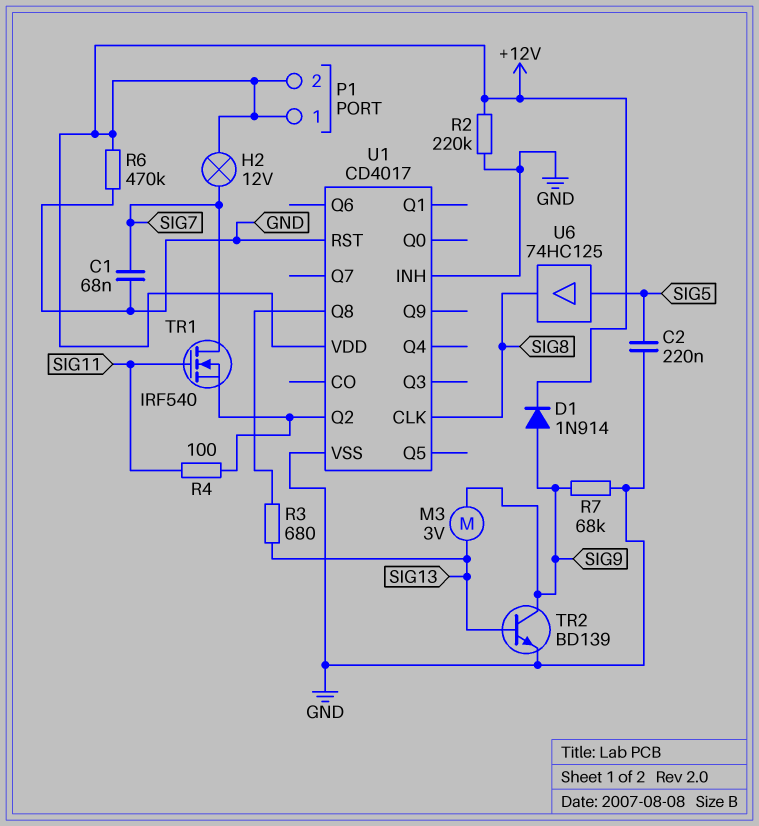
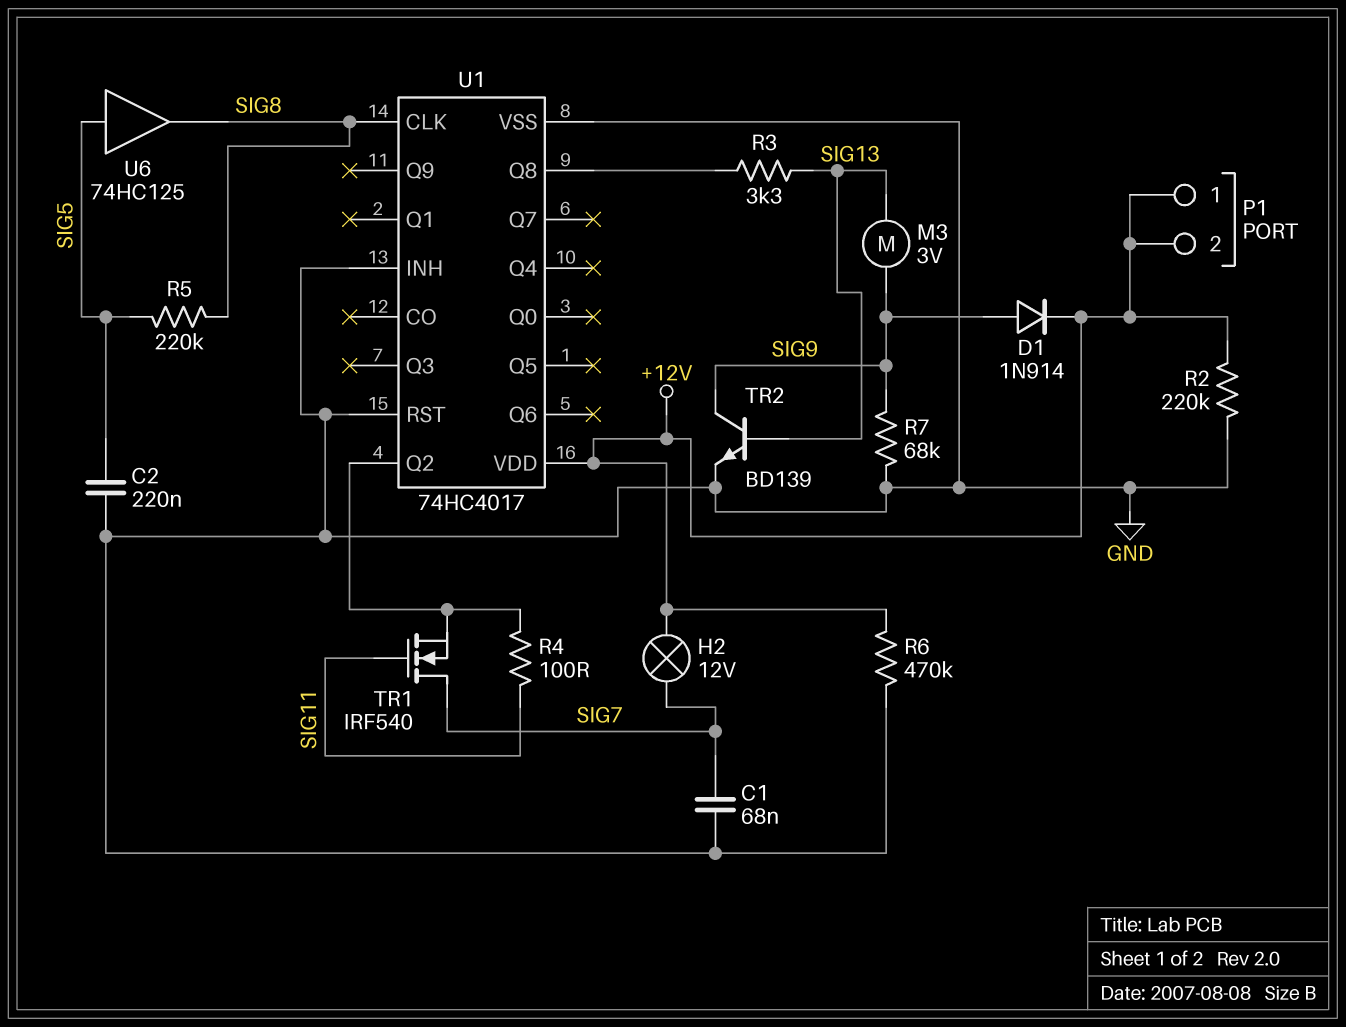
R3: 680 (SIG13, U1/Q8) -> 3.3k (SIG13, U1/Q8)
R5: none -> 220k (SIG5, SIG8)
U1: CD4017 -> 74HC4017

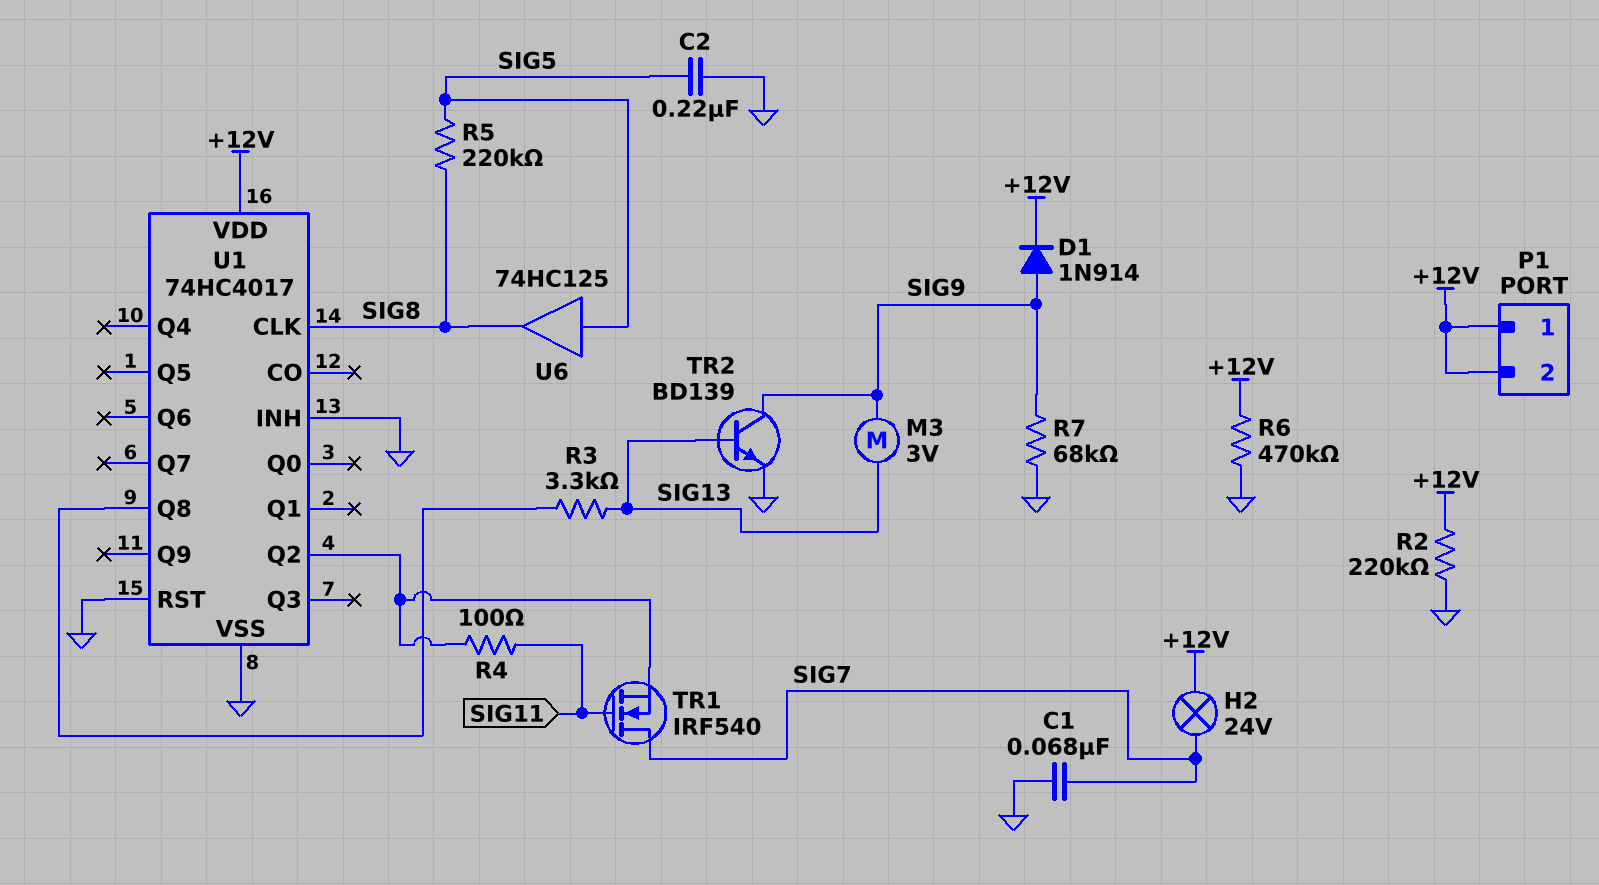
H2: lamp 12V (+12V, SIG7) -> lamp 24V (+12V, SIG7)

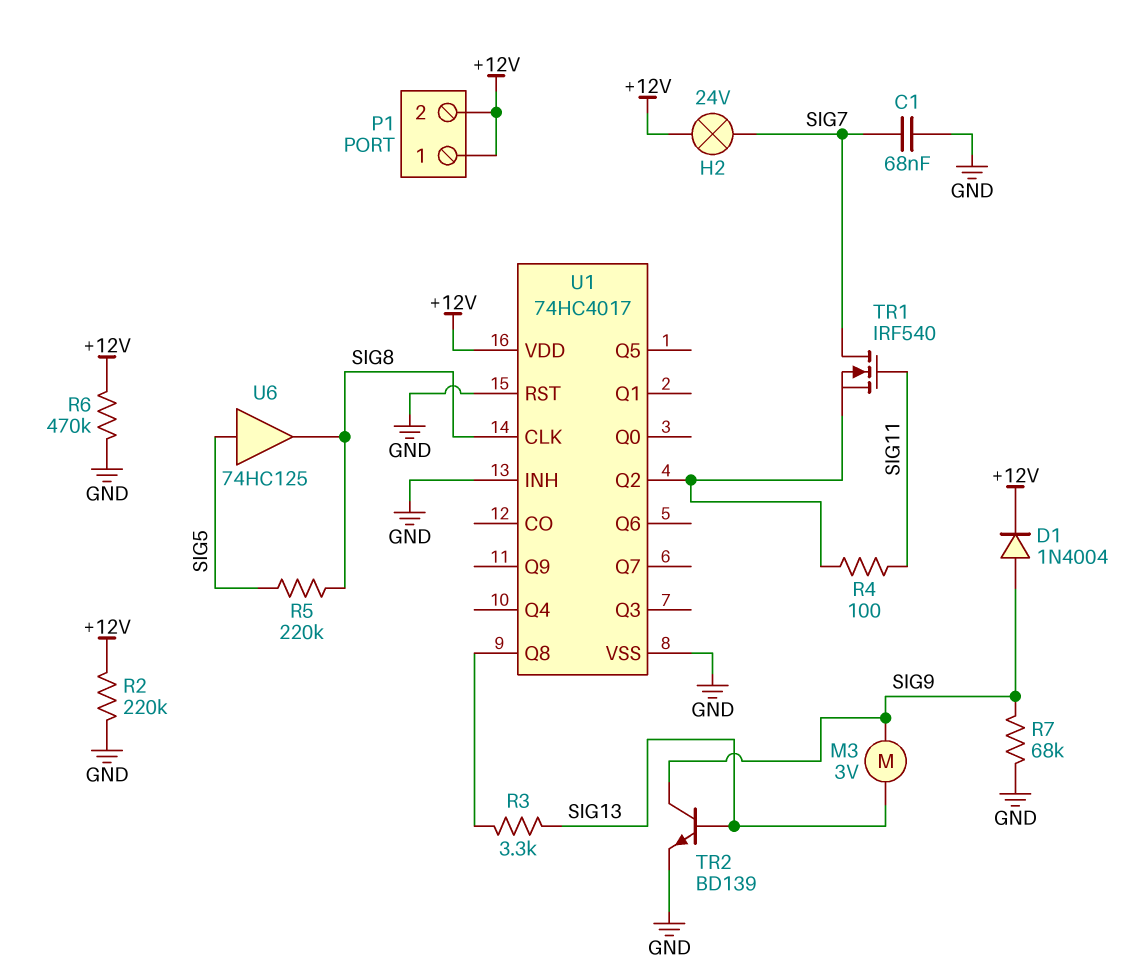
C2: 220nF (GND, SIG5) -> none
D1: diode 1N914 (A SIG9, K +12V) -> diode 1N4004 (A SIG9, K +12V)

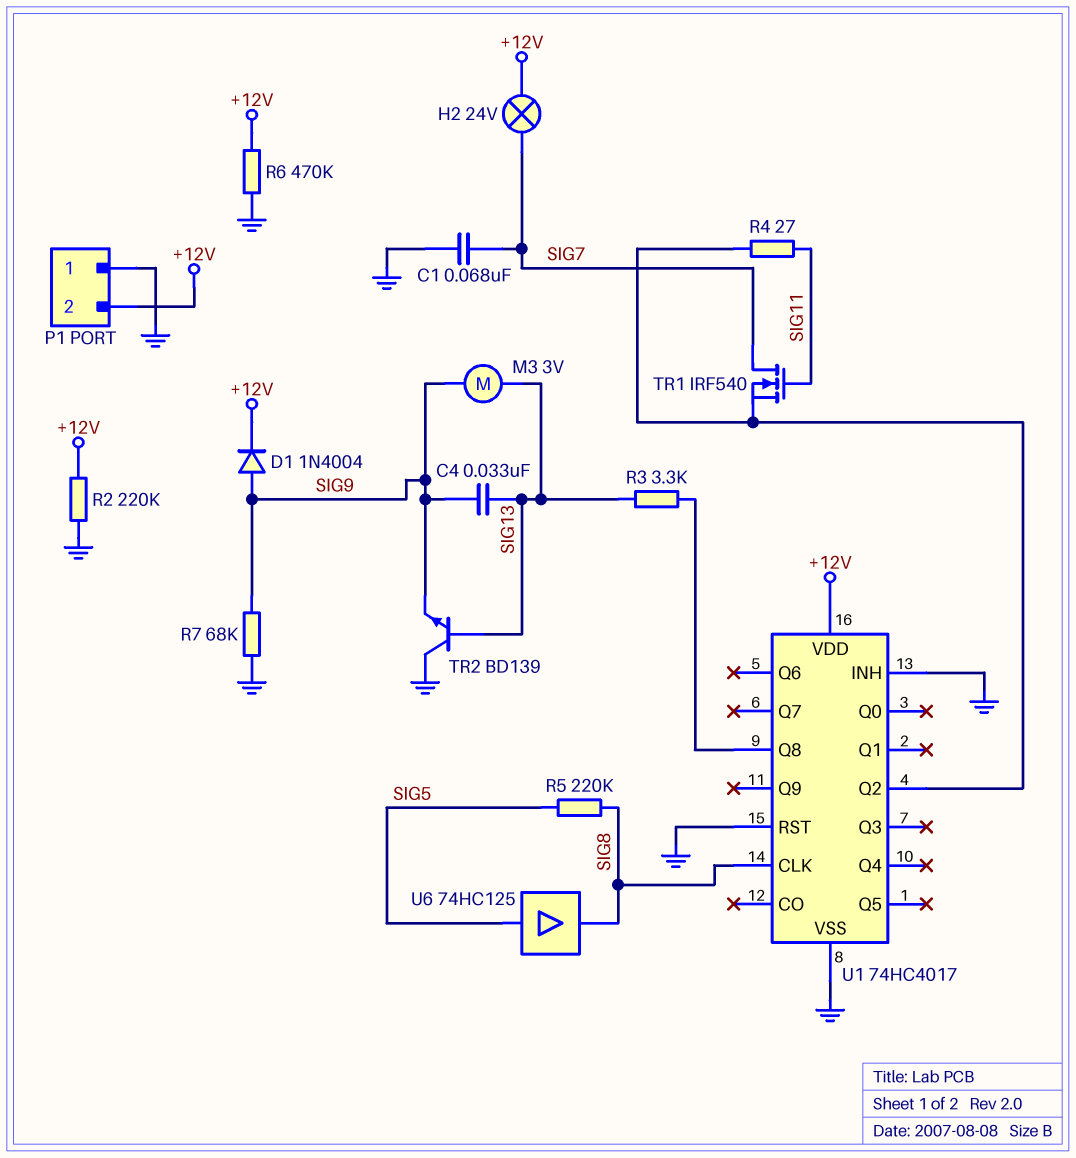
C4: none -> 33nF (SIG9, SIG13)
P1 pin 1: +12V -> GND
R4: 100 (SIG11, U1/Q2) -> 27 (SIG11, U1/Q2)
TR2: NPN BD139 (B SIG13, C SIG9, E GND) -> NPN BD139 (B SIG13, C GND, E SIG9)

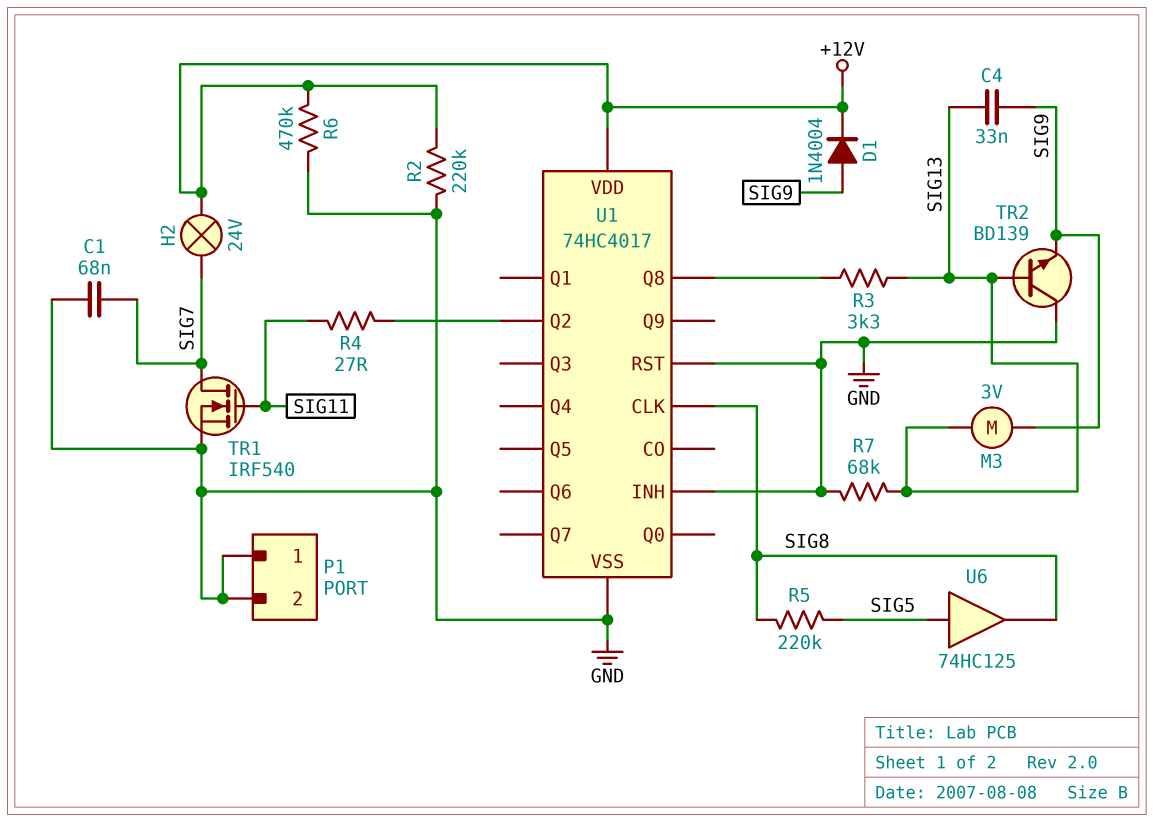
P1 pin 2: +12V -> GND
R7: 68k (GND, SIG9) -> 68k (GND, SIG13)
TR1: NMOS IRF540 (G SIG11, D SIG7, S U1/Q2) -> NMOS IRF540 (G SIG11, D SIG7, S GND)

